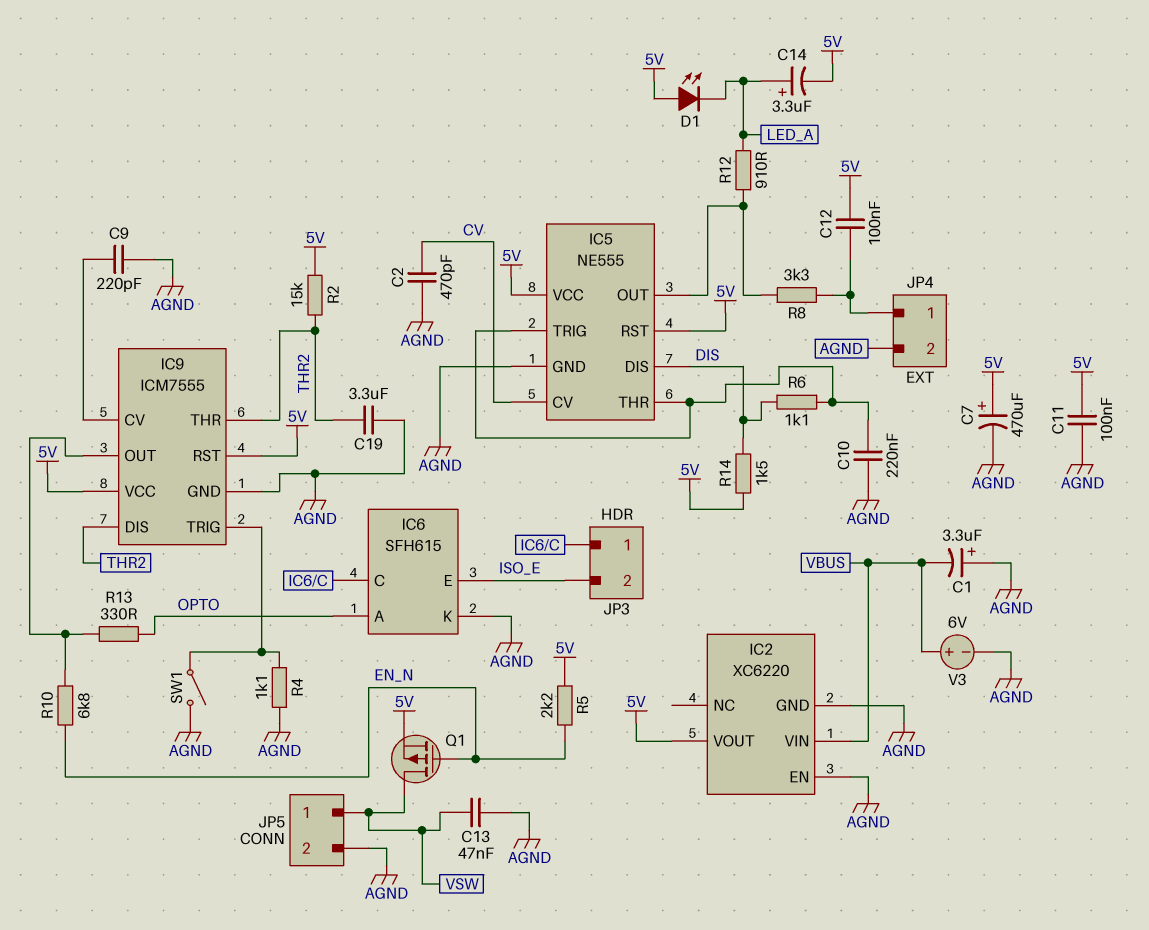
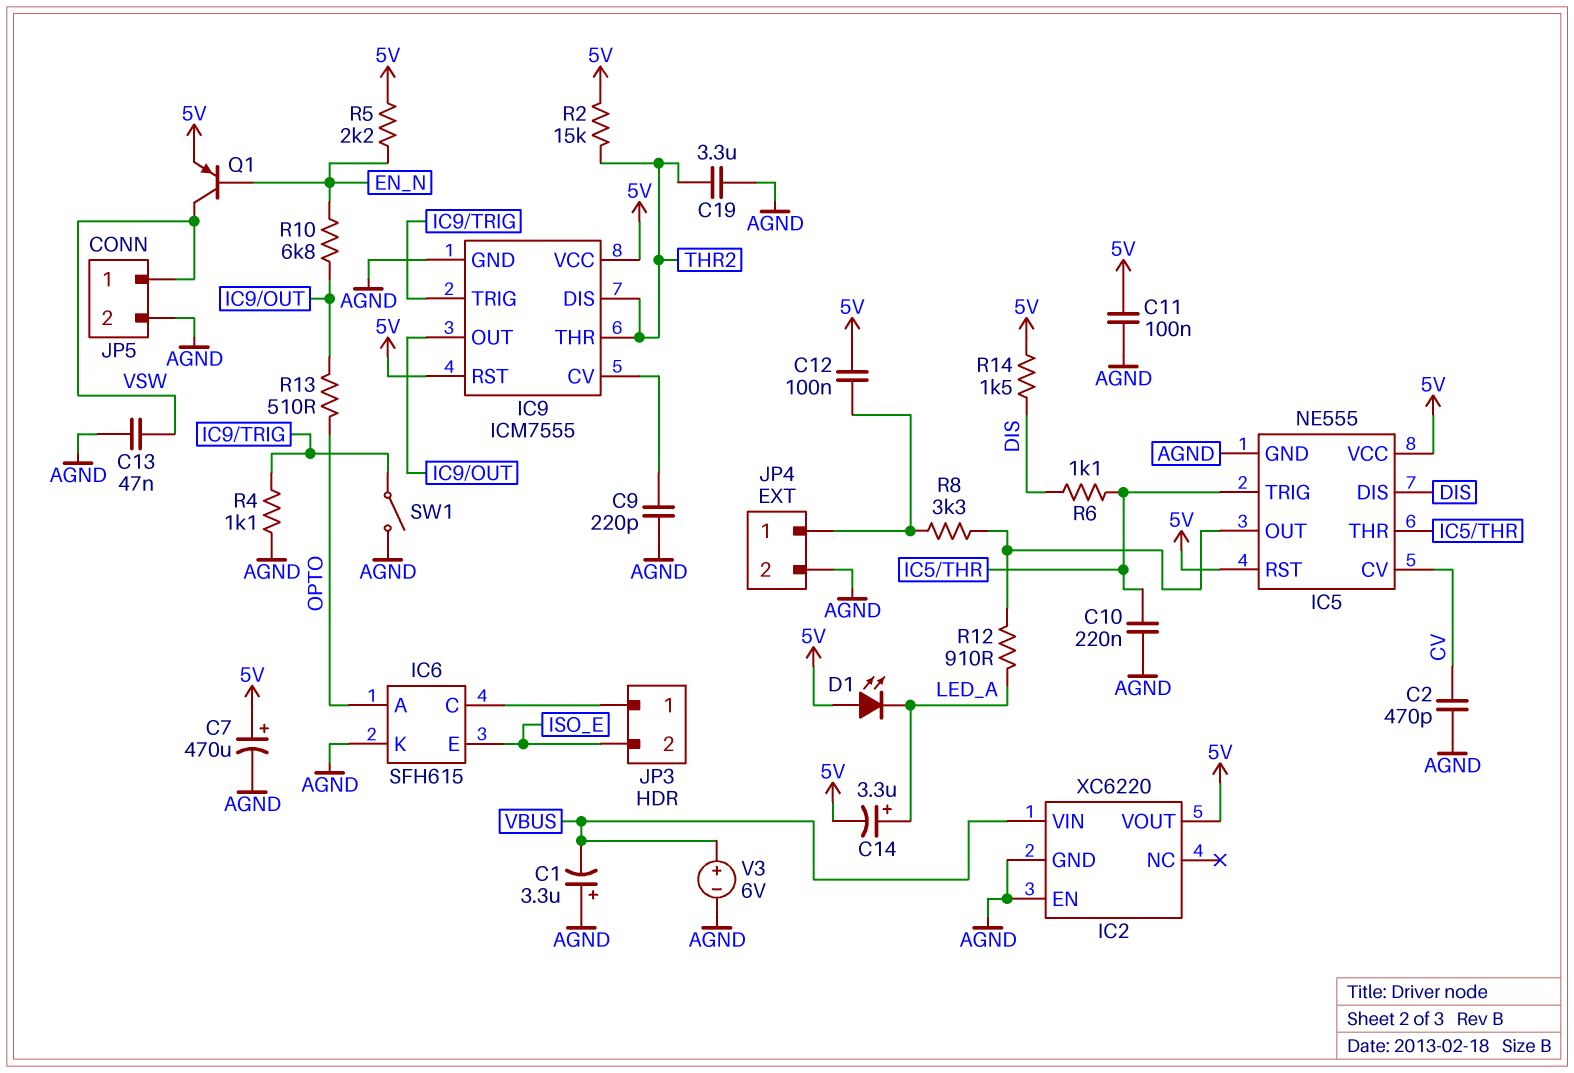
Q1: PMOS (G EN_N, D VSW, S 5V) -> PNP (B EN_N, C VSW, E 5V)
R13: 330 (IC9/OUT, OPTO) -> 510 (IC9/OUT, OPTO)

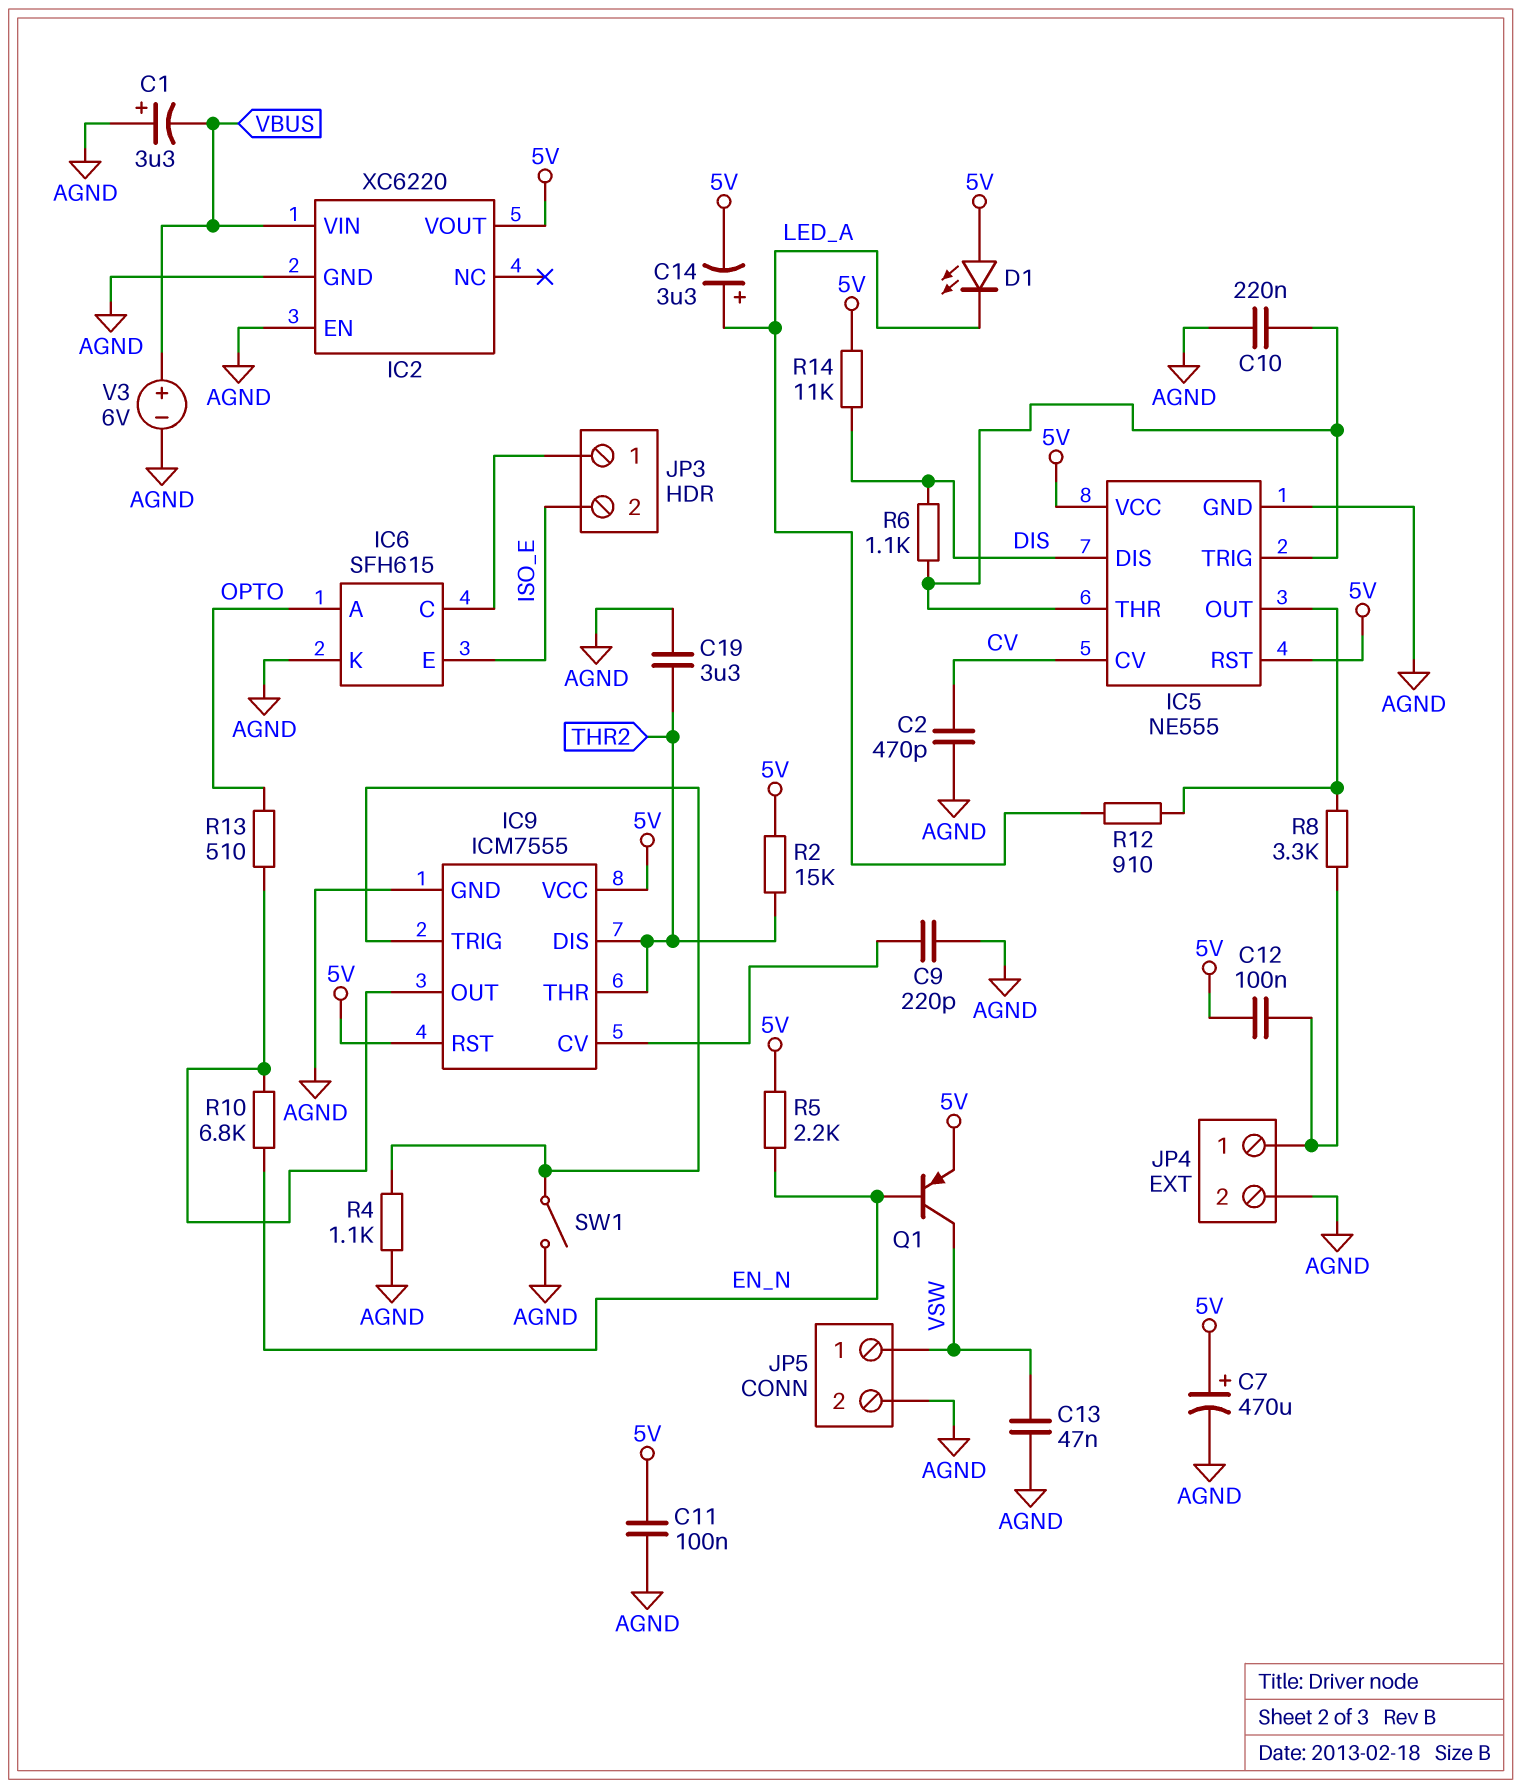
R14: 1.5k (5V, DIS) -> 11k (5V, DIS)

